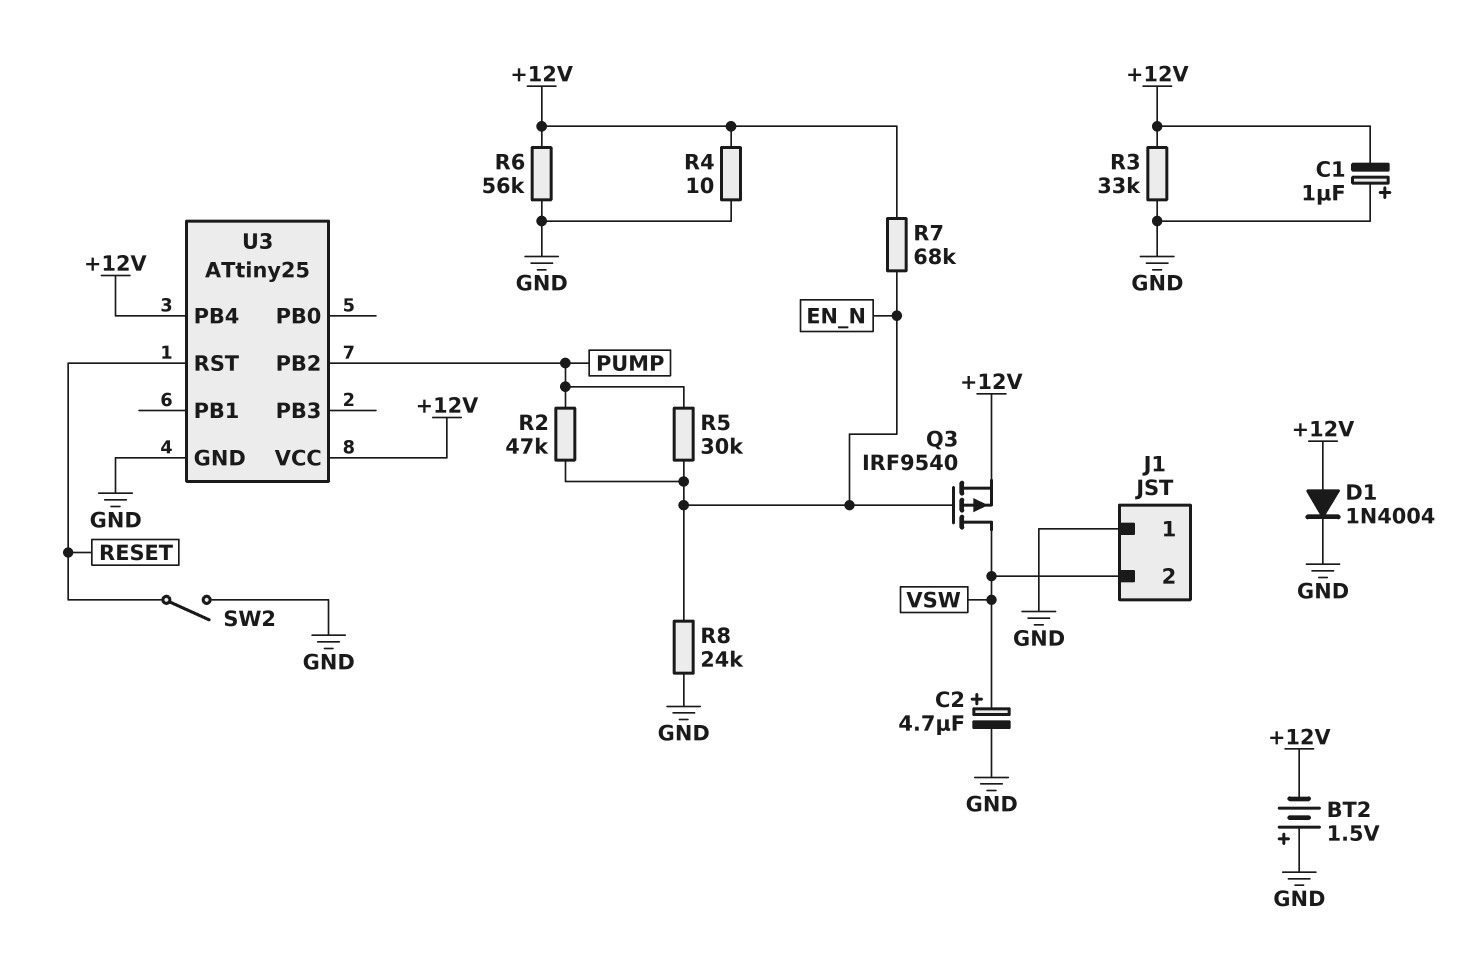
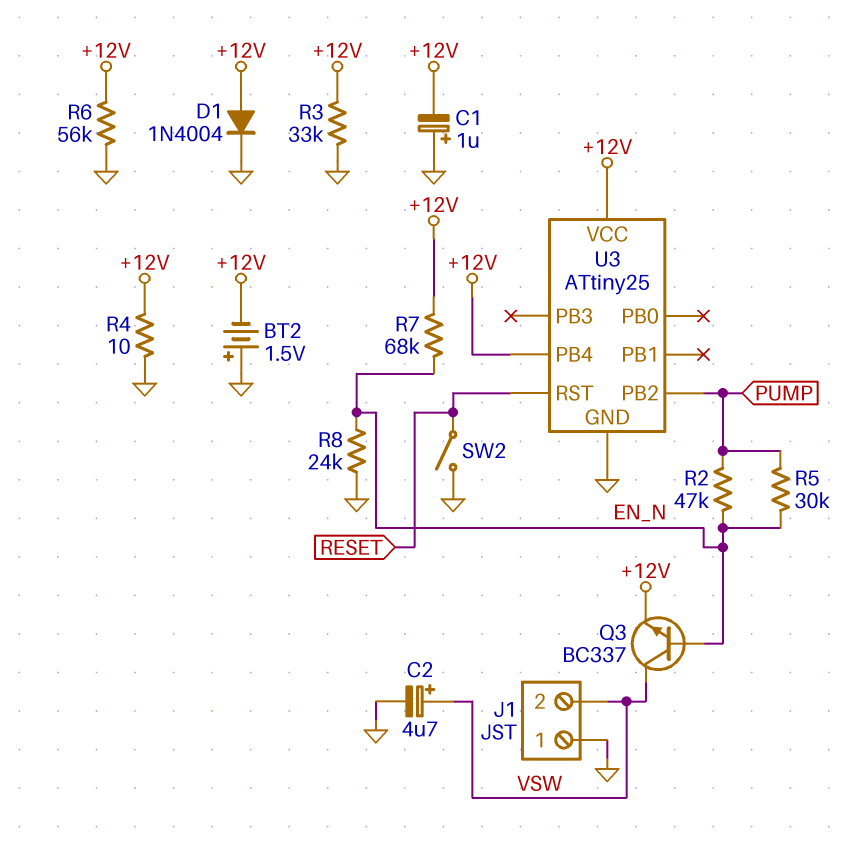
Q3: PMOS IRF9540 (G EN_N, D VSW, S +12V) -> NPN BC337 (B EN_N, C VSW, E +12V)

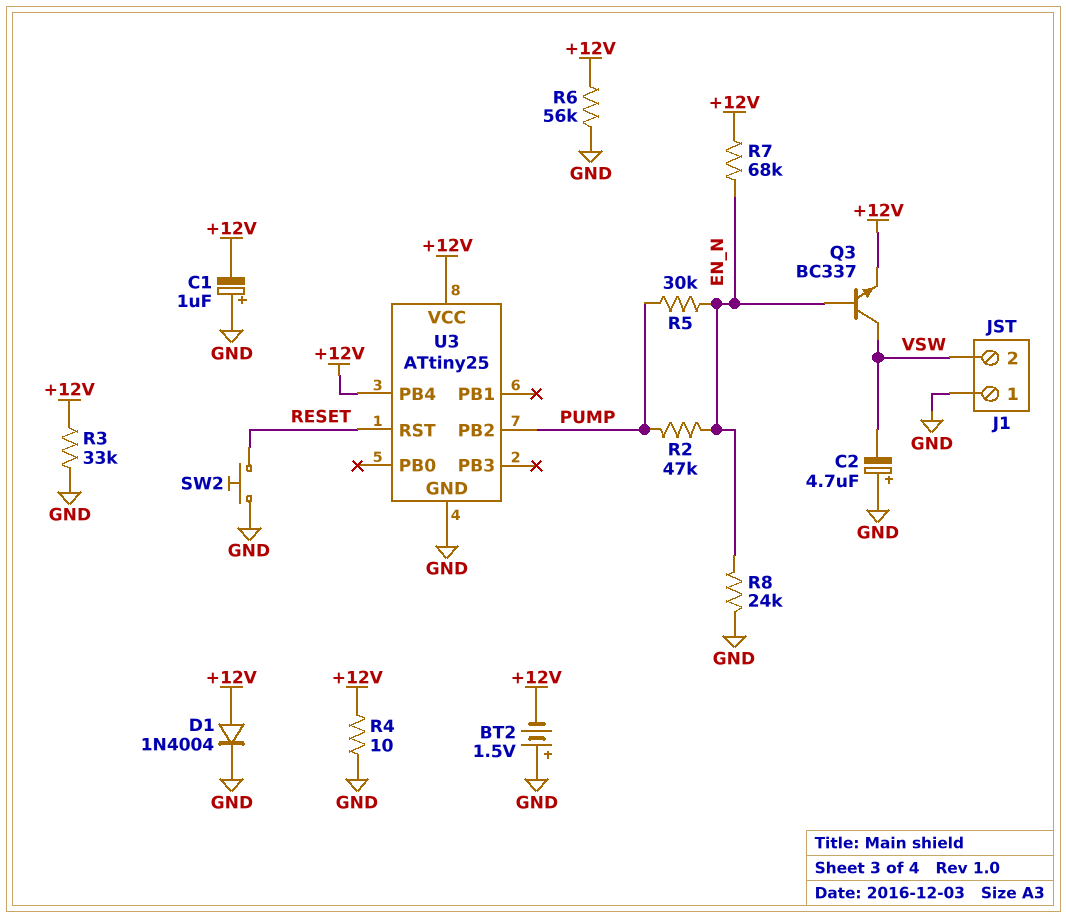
C2: 4.7uF (plus VSW, minus GND) -> 4.7uF (plus GND, minus VSW)
SW2: switch (GND, RESET) -> button (GND, RESET)

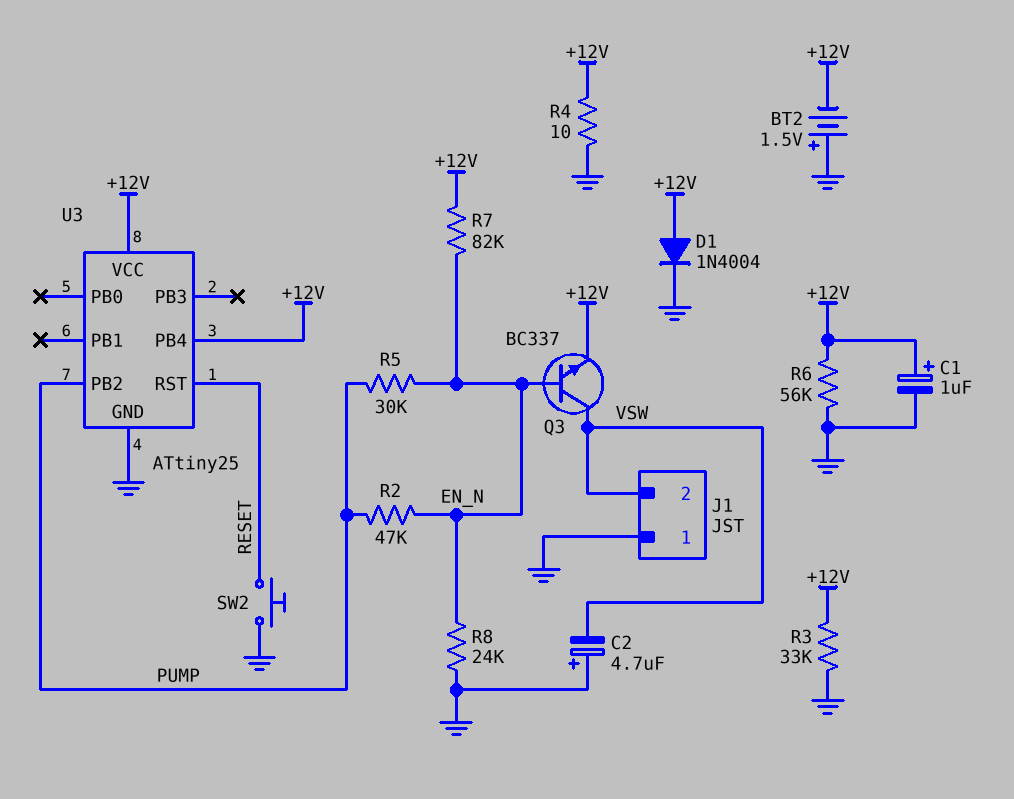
C1: 1uF (plus GND, minus +12V) -> 1uF (plus +12V, minus GND)
R7: 68k (+12V, EN_N) -> 82k (+12V, EN_N)

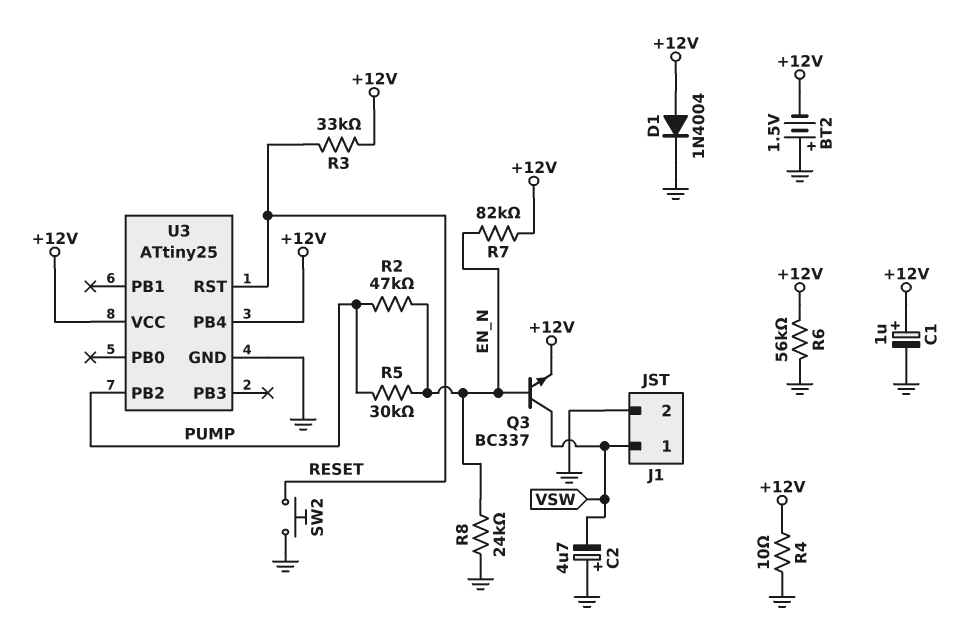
J1 pin 1: GND -> VSW
J1 pin 2: VSW -> GND
R3: 33k (+12V, GND) -> 33k (+12V, RESET)

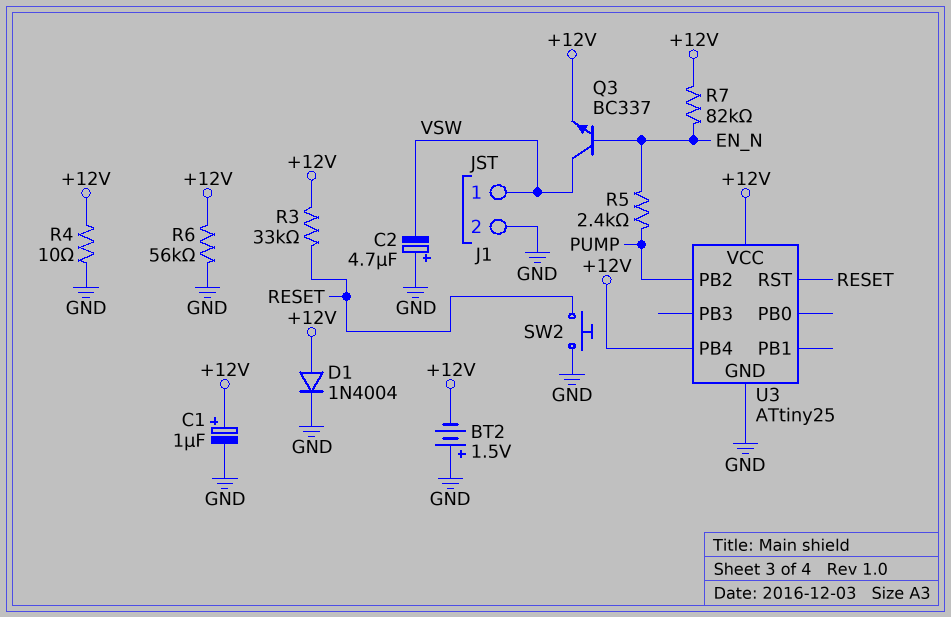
R2: 47k (EN_N, PUMP) -> none
R5: 30k (EN_N, PUMP) -> 2.4k (EN_N, PUMP)
R8: 24k (EN_N, GND) -> none

